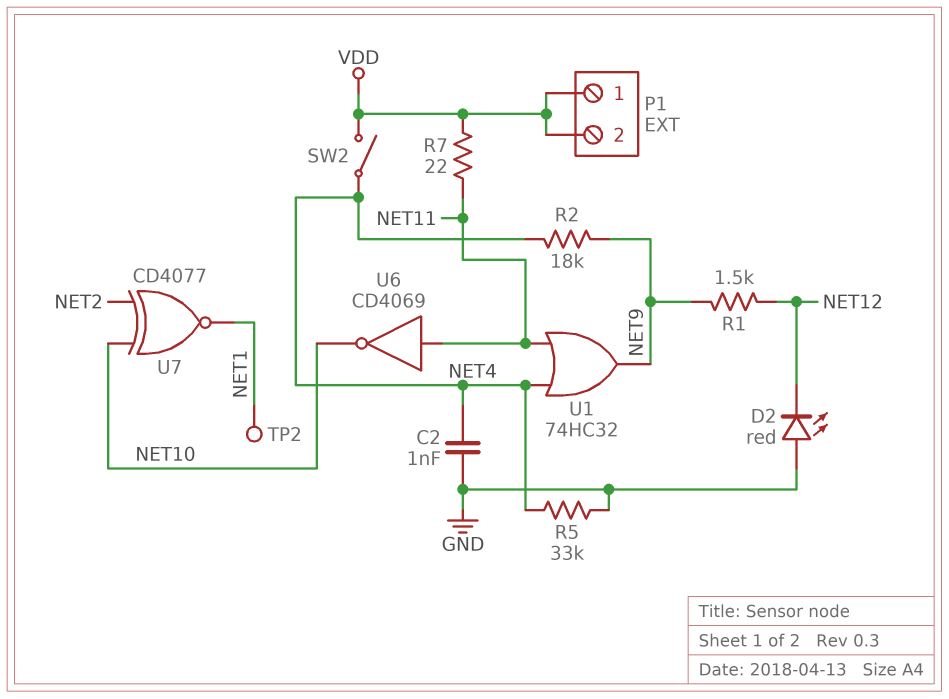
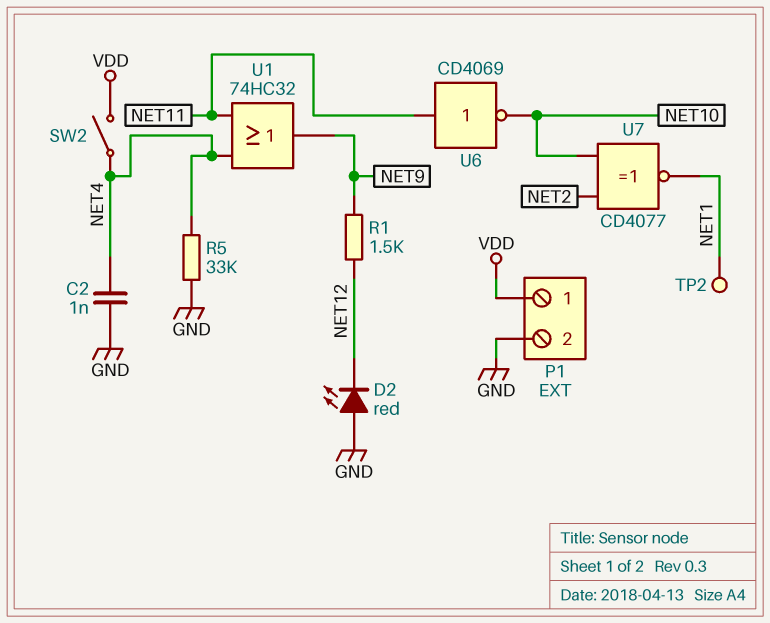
P1 pin 2: VDD -> GND
R2: 18k (NET4, NET9) -> none
R7: 22 (NET11, VDD) -> none

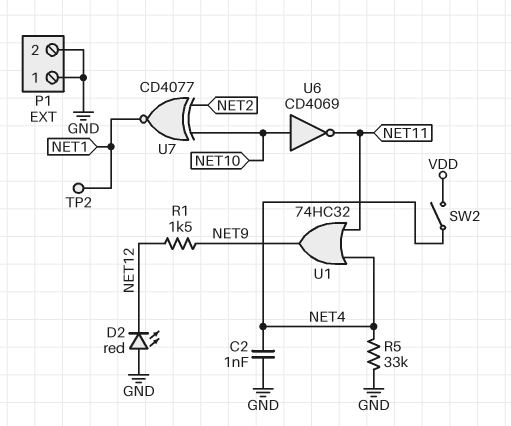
P1 pin 1: VDD -> GND
U6: NOT CD4069 (in NET11, out NET10) -> NOT CD4069 (in NET10, out NET11)

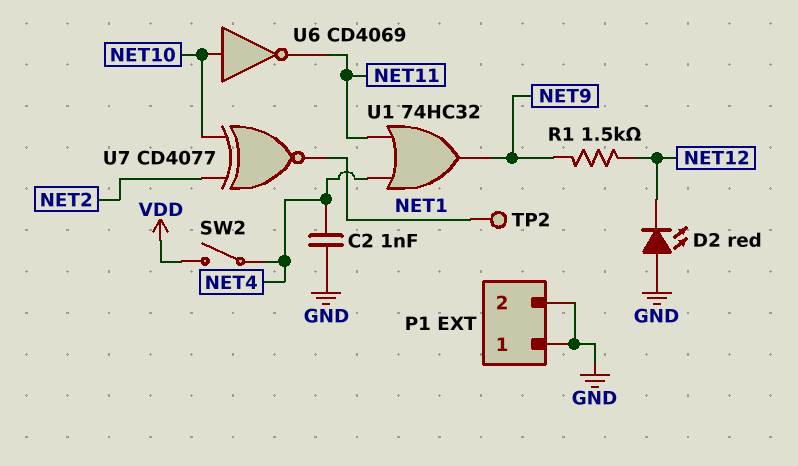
R5: 33k (GND, NET4) -> none

